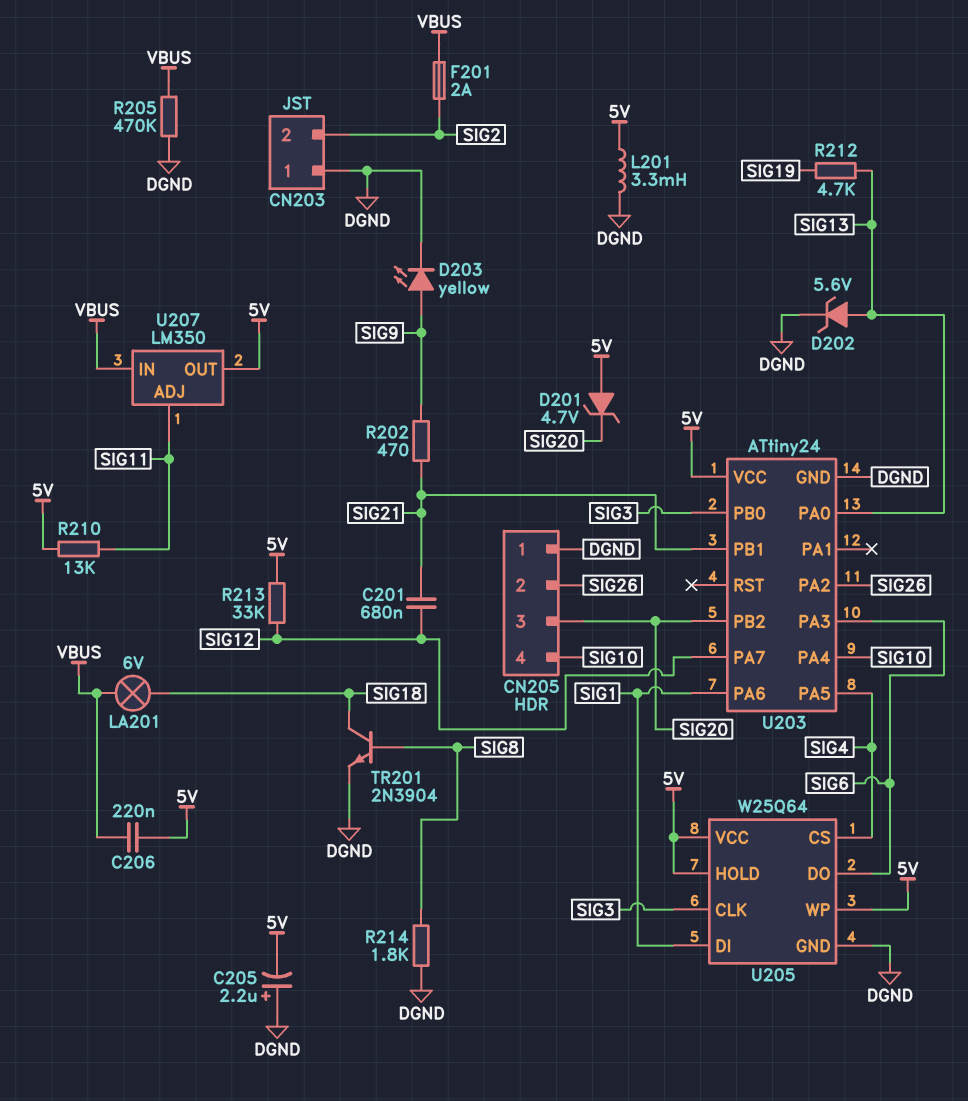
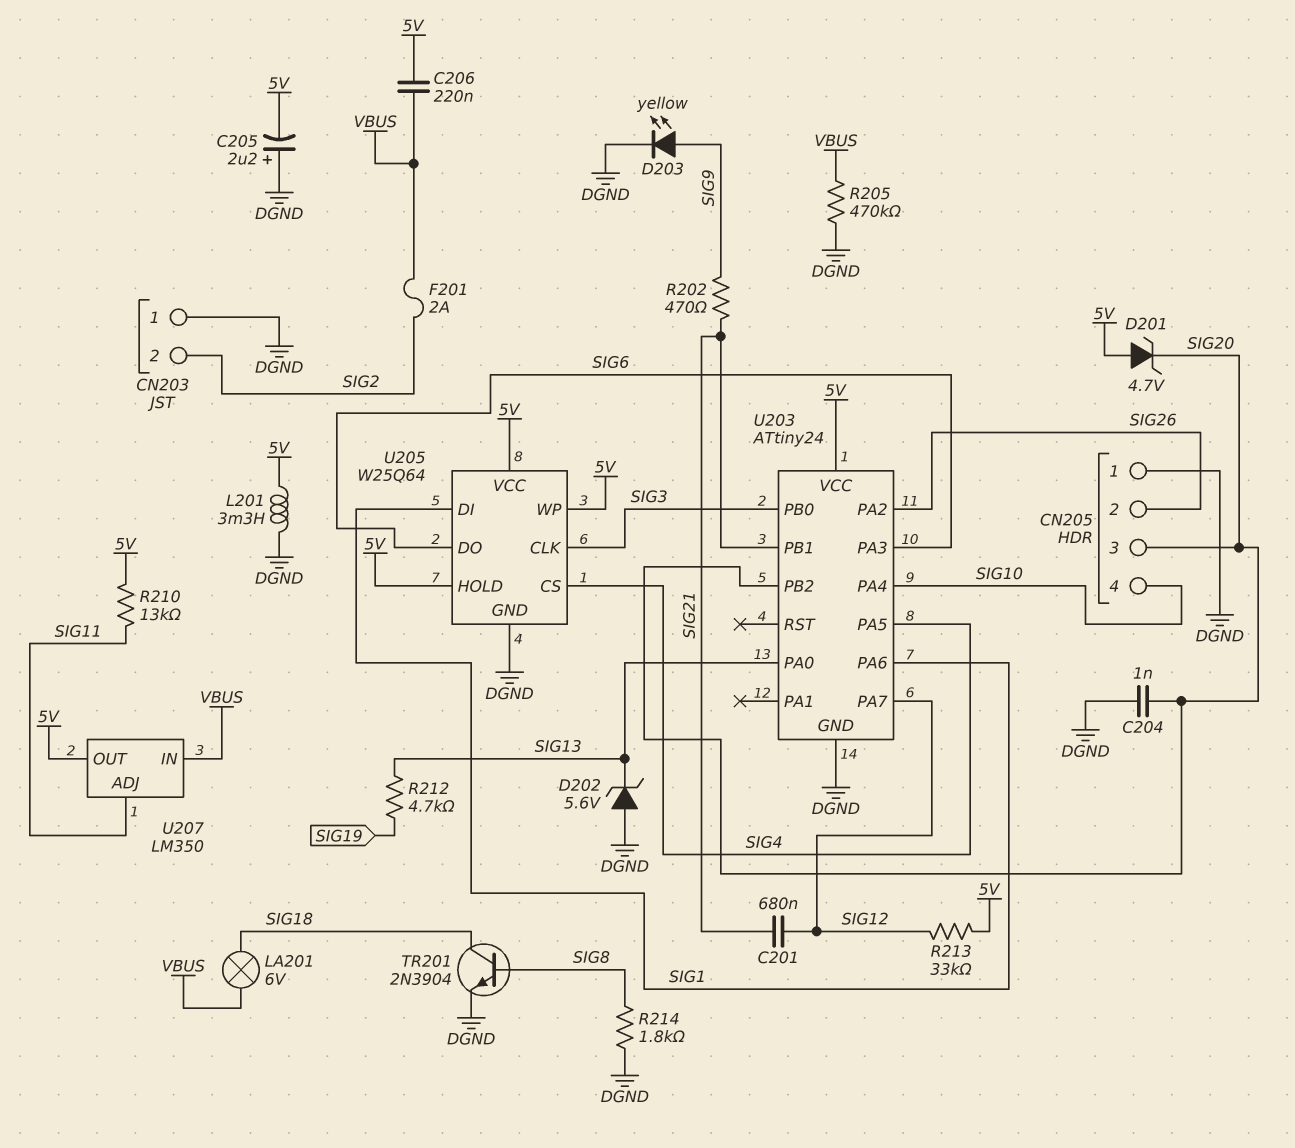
C204: none -> 1nF (DGND, SIG20)
D202: zener 5.6V (A SIG13, K DGND) -> zener 5.6V (A DGND, K SIG13)

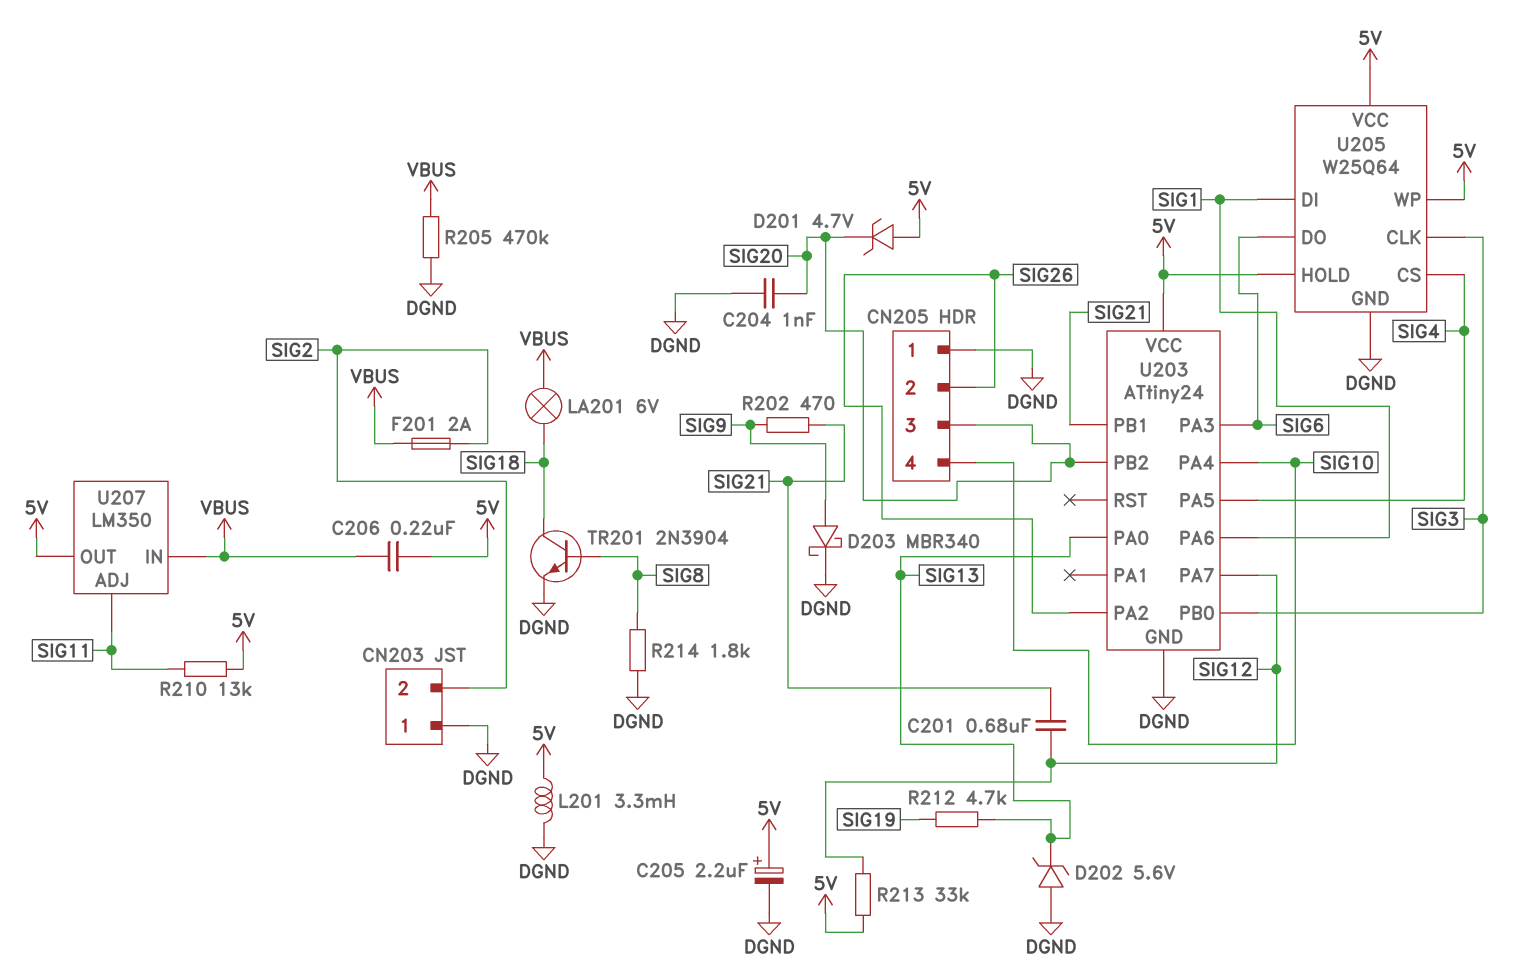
C205: 2.2uF (plus DGND, minus 5V) -> 2.2uF (plus 5V, minus DGND)
D203: LED yellow (A SIG9, K DGND) -> schottky MBR340 (A SIG9, K DGND)

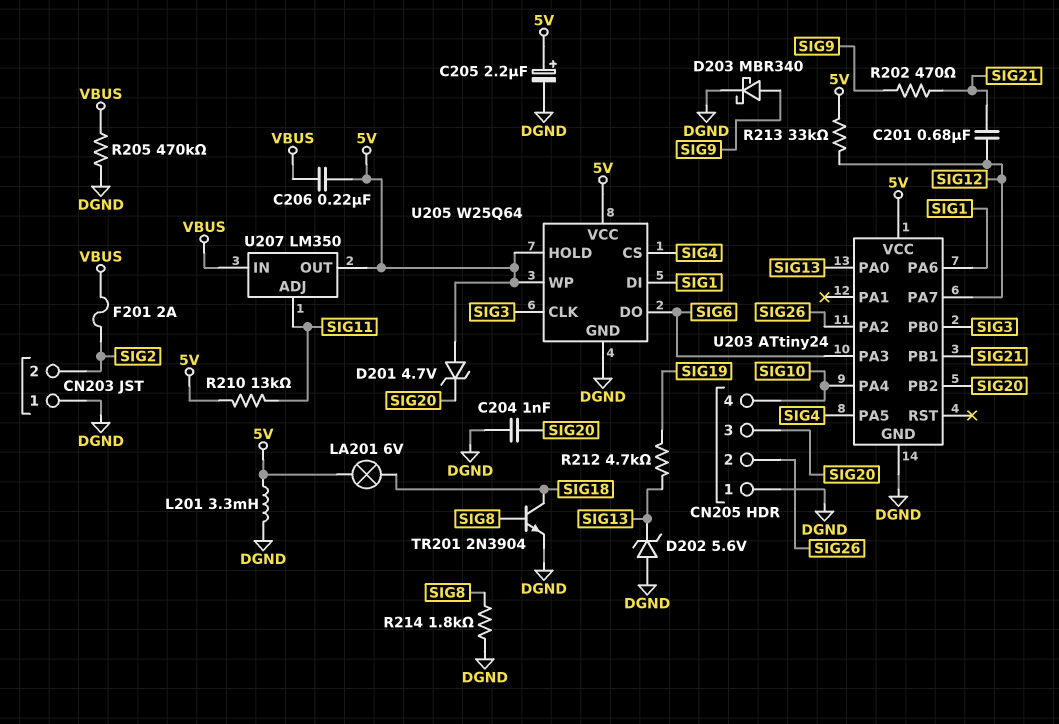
LA201: lamp 6V (SIG18, VBUS) -> lamp 6V (5V, SIG18)

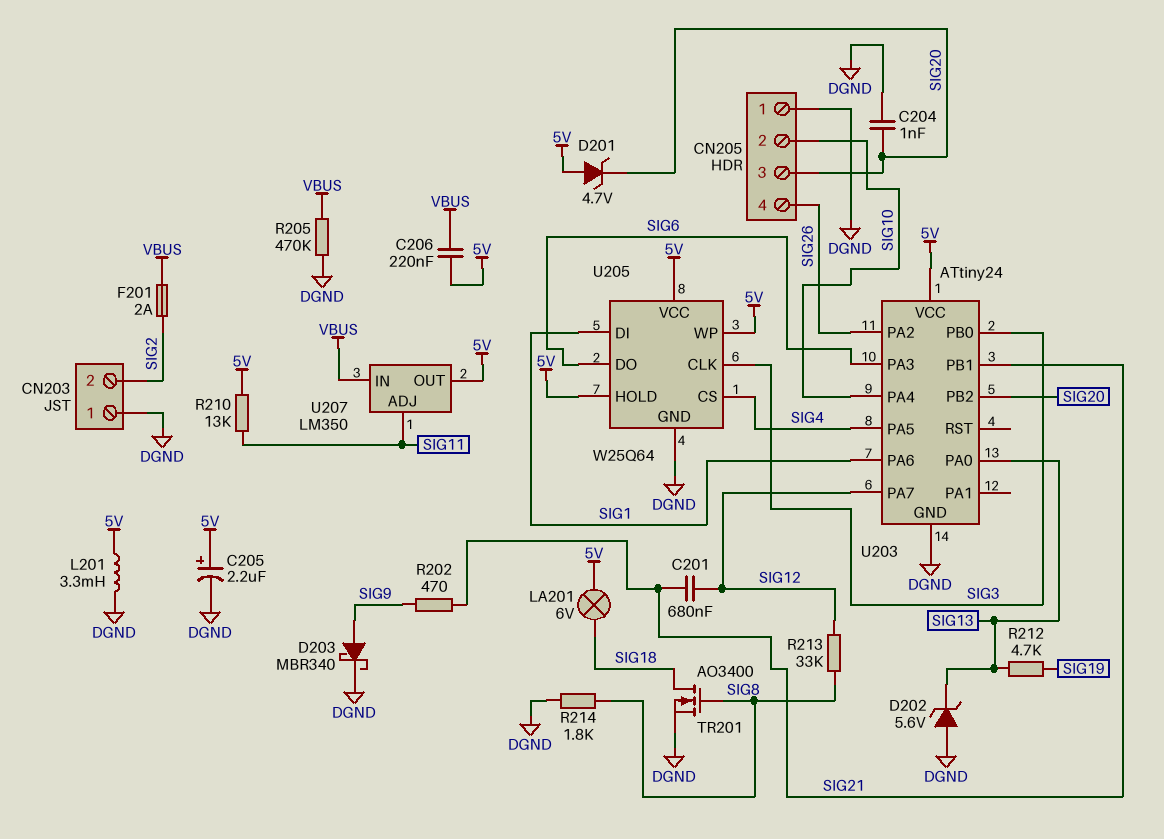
CN205 pin 2: SIG26 -> SIG10
CN205 pin 4: SIG10 -> SIG26
R213: 33k (5V, SIG12) -> 33k (SIG8, SIG12)
TR201: NPN 2N3904 (B SIG8, C SIG18, E DGND) -> NMOS AO3400 (G SIG8, D SIG18, S DGND)

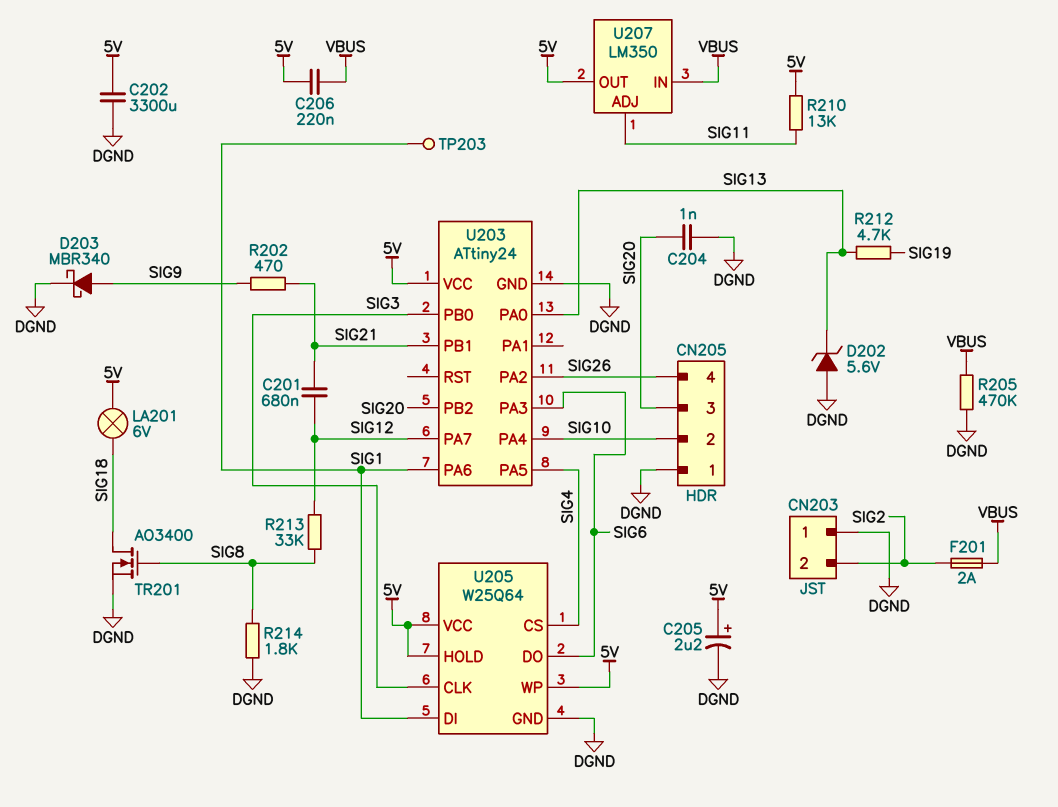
C202: none -> 3300uF (5V, DGND)
D201: zener 4.7V (A 5V, K SIG20) -> none
L201: 3.3mH (5V, DGND) -> none
TP203: none -> test point (SIG1)

